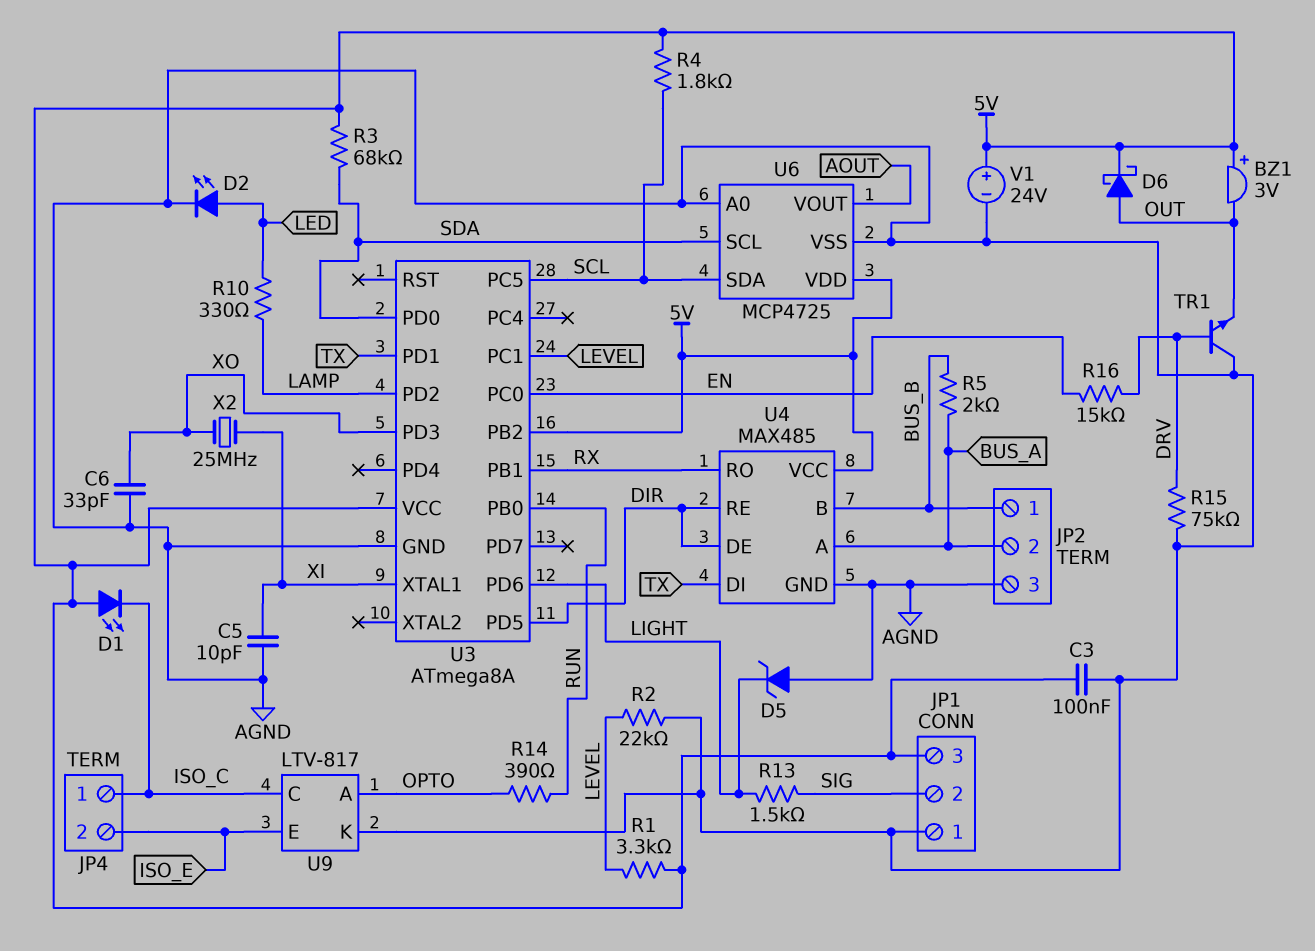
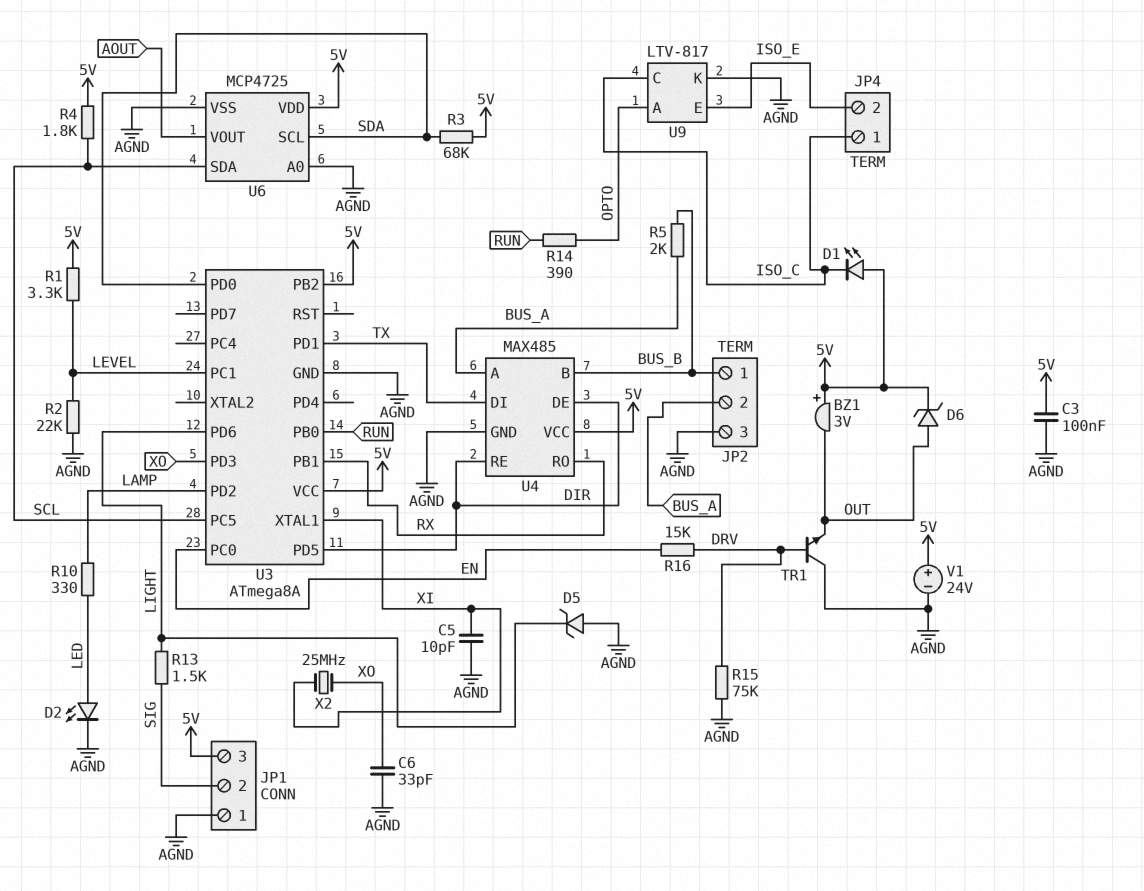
D6: schottky (A OUT, K 5V) -> zener (A OUT, K 5V)

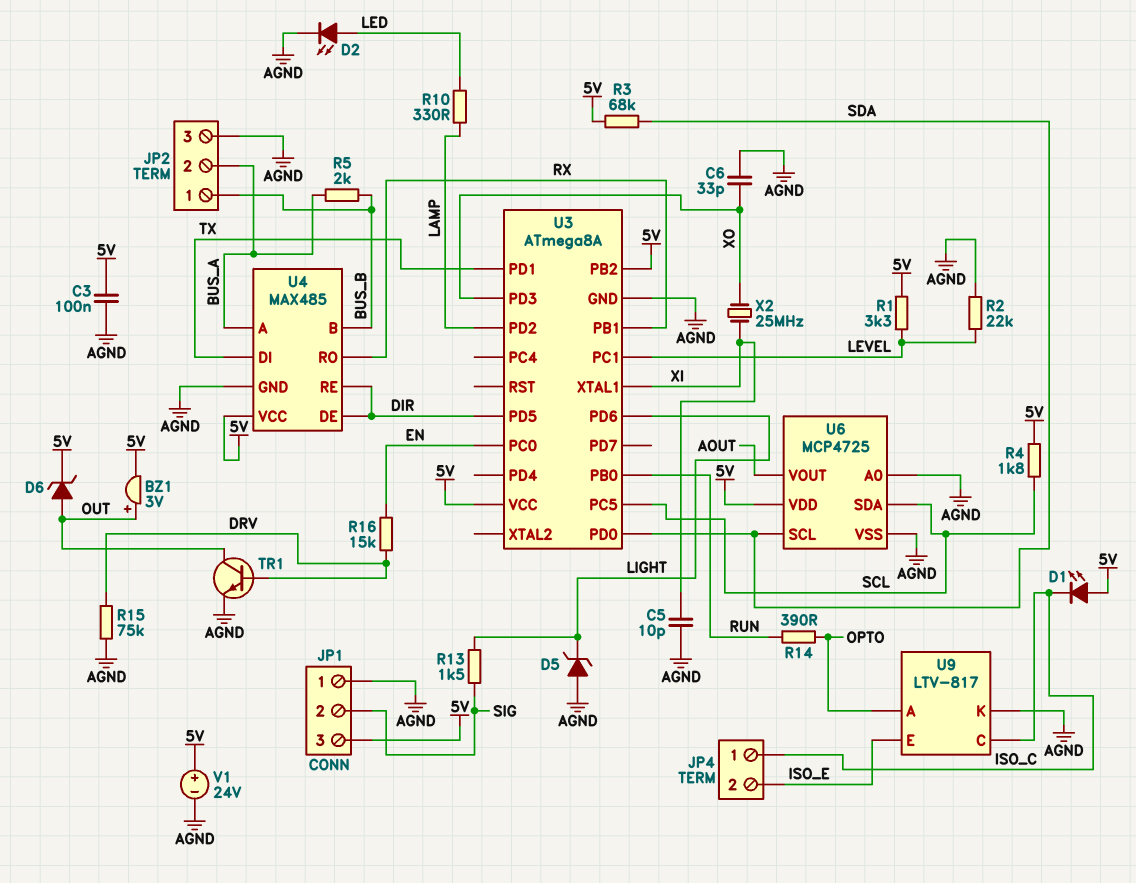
BZ1: buzzer 3V (plus 5V, minus OUT) -> buzzer 3V (plus OUT, minus 5V)
TR1: NPN (B DRV, C AGND, E OUT) -> NPN (B DRV, C OUT, E AGND)

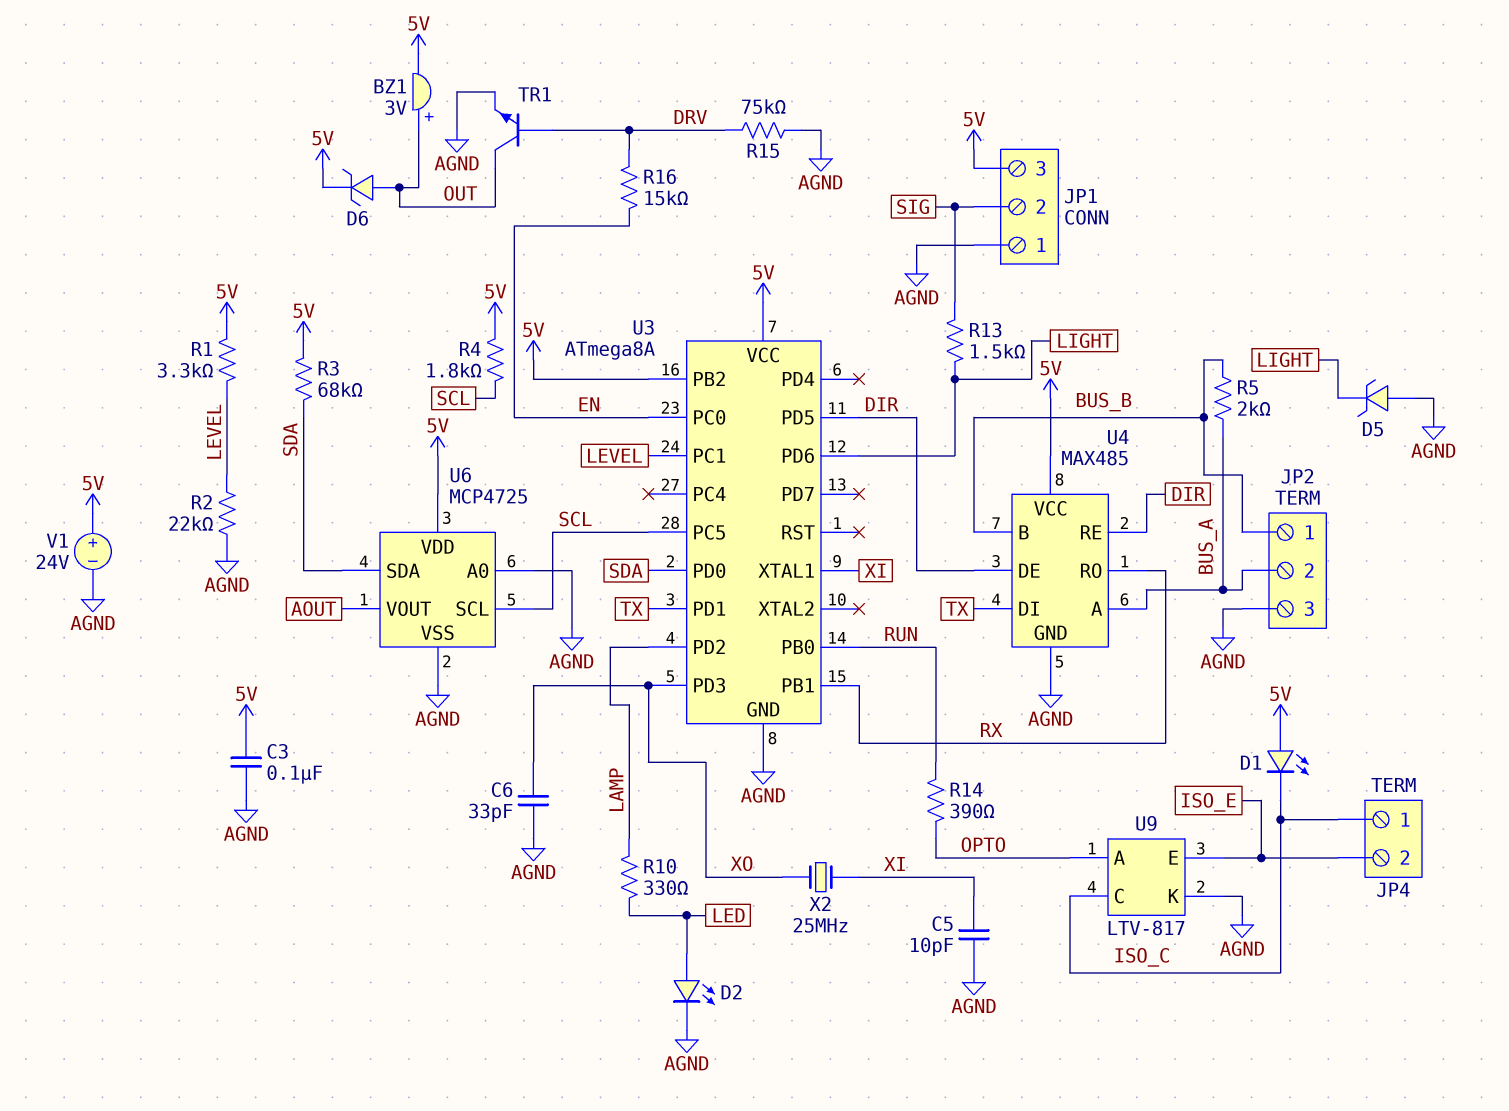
U6 pin SCL: SDA -> SCL
U6 pin SDA: SCL -> SDA

